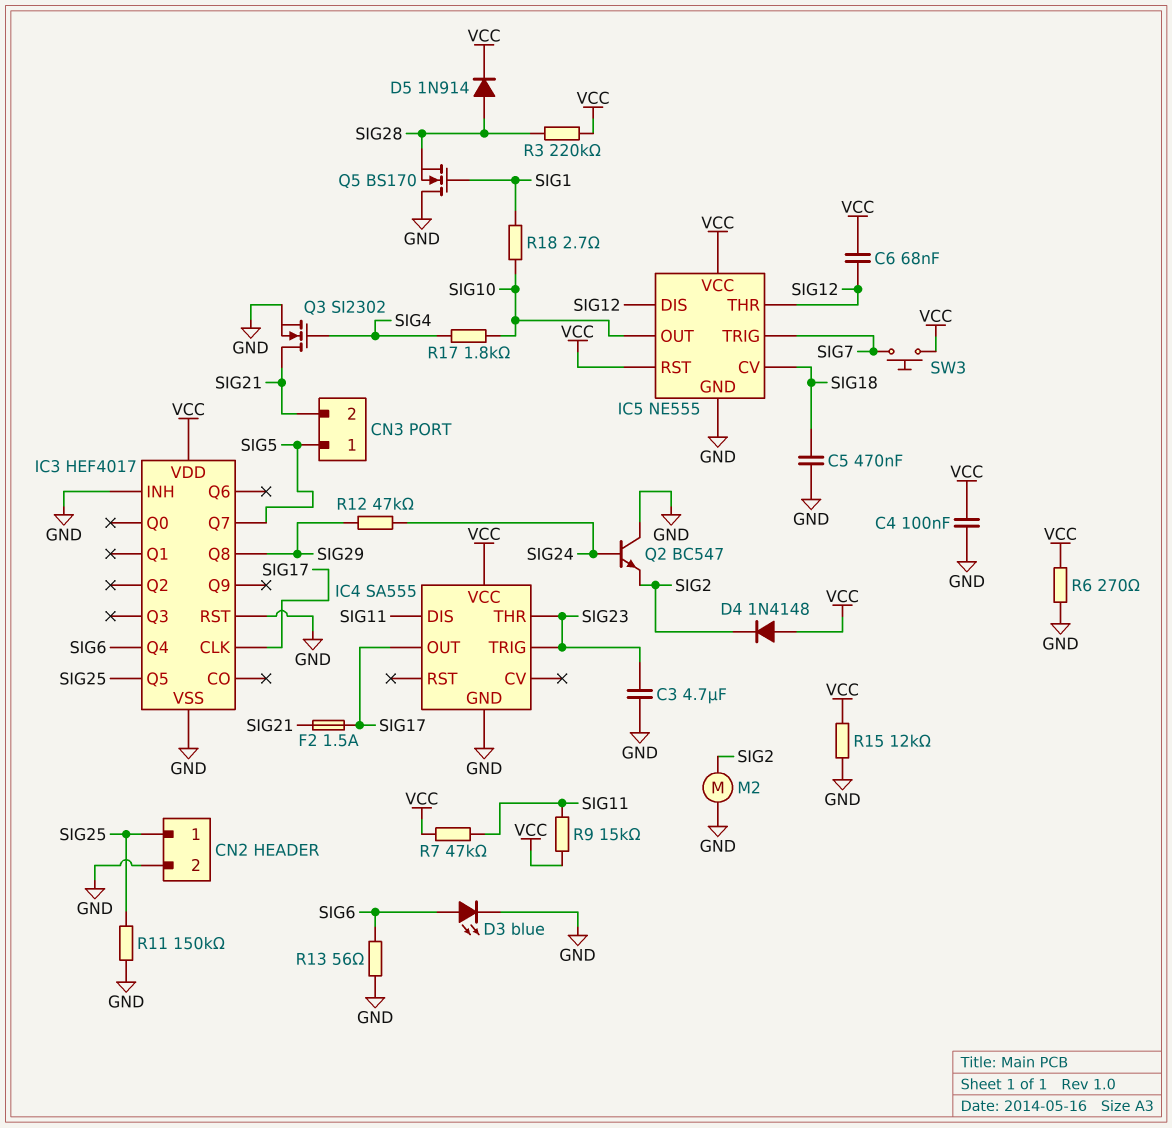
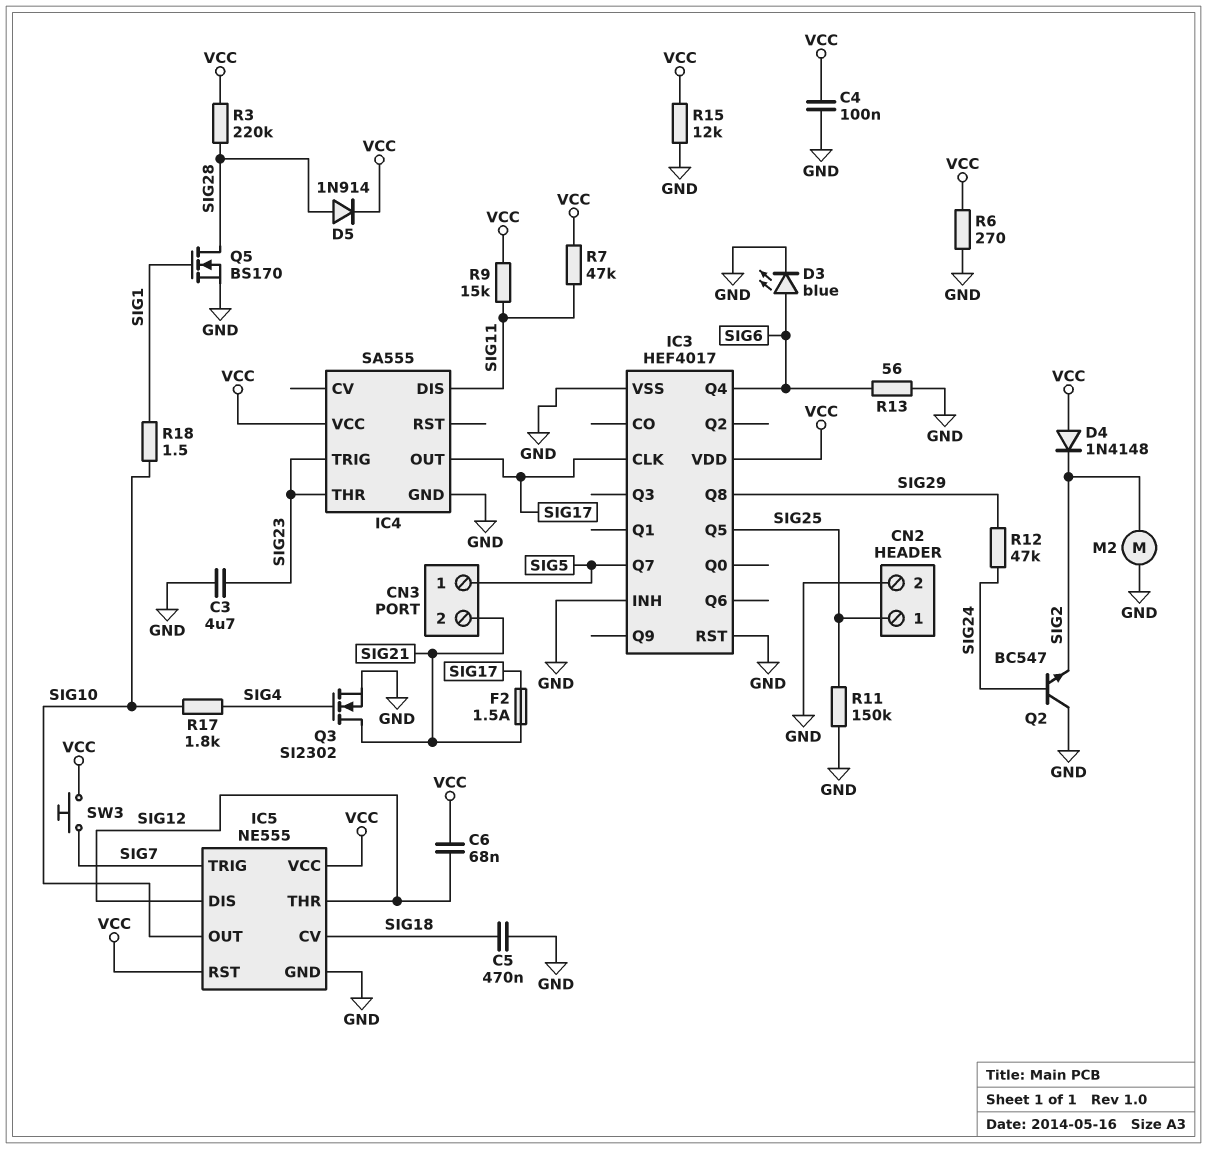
Q5: NMOS BS170 (G SIG1, D GND, S SIG28) -> NMOS BS170 (G SIG1, D SIG28, S GND)
R18: 2.7 (SIG1, SIG10) -> 1.5 (SIG1, SIG10)

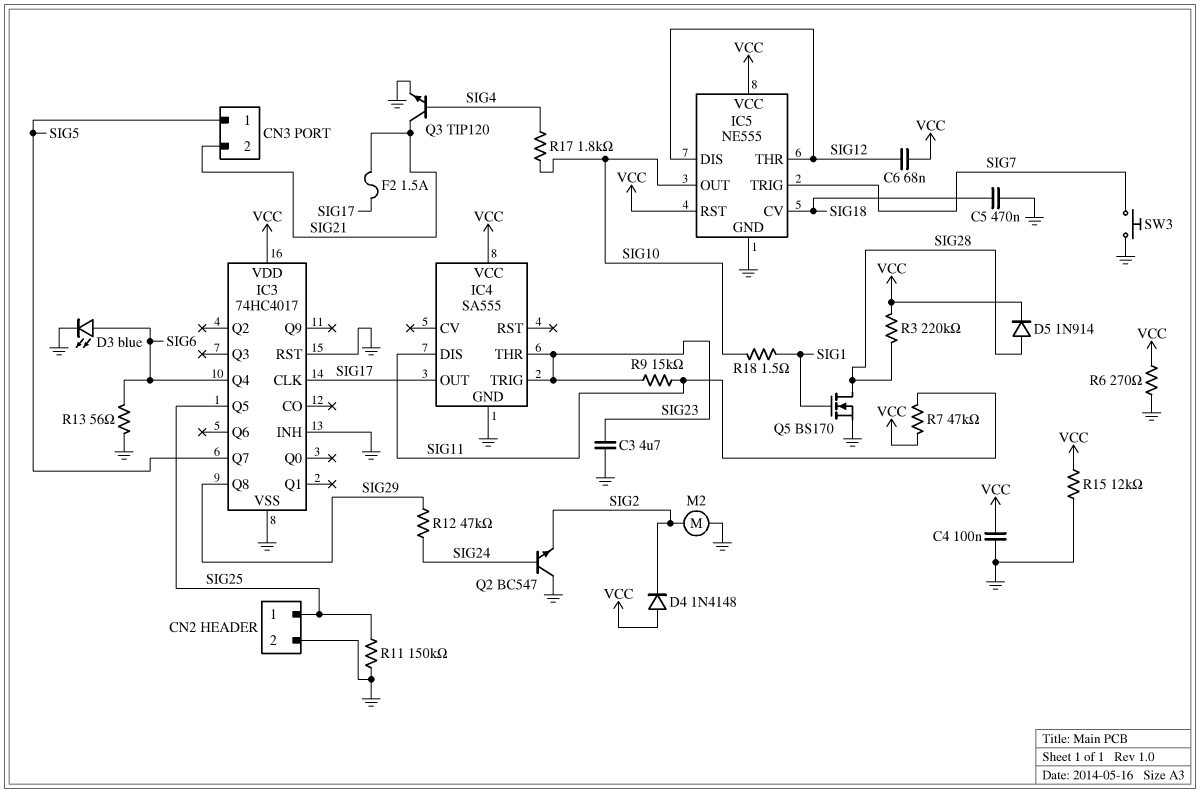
IC3: HEF4017 -> 74HC4017
Q3: NMOS SI2302 (G SIG4, D SIG21, S GND) -> NPN TIP120 (B SIG4, C SIG21, E GND)
R9: 15k (SIG11, VCC) -> 15k (SIG11, SIG23)
SW3: button (SIG7, VCC) -> button (GND, SIG7)

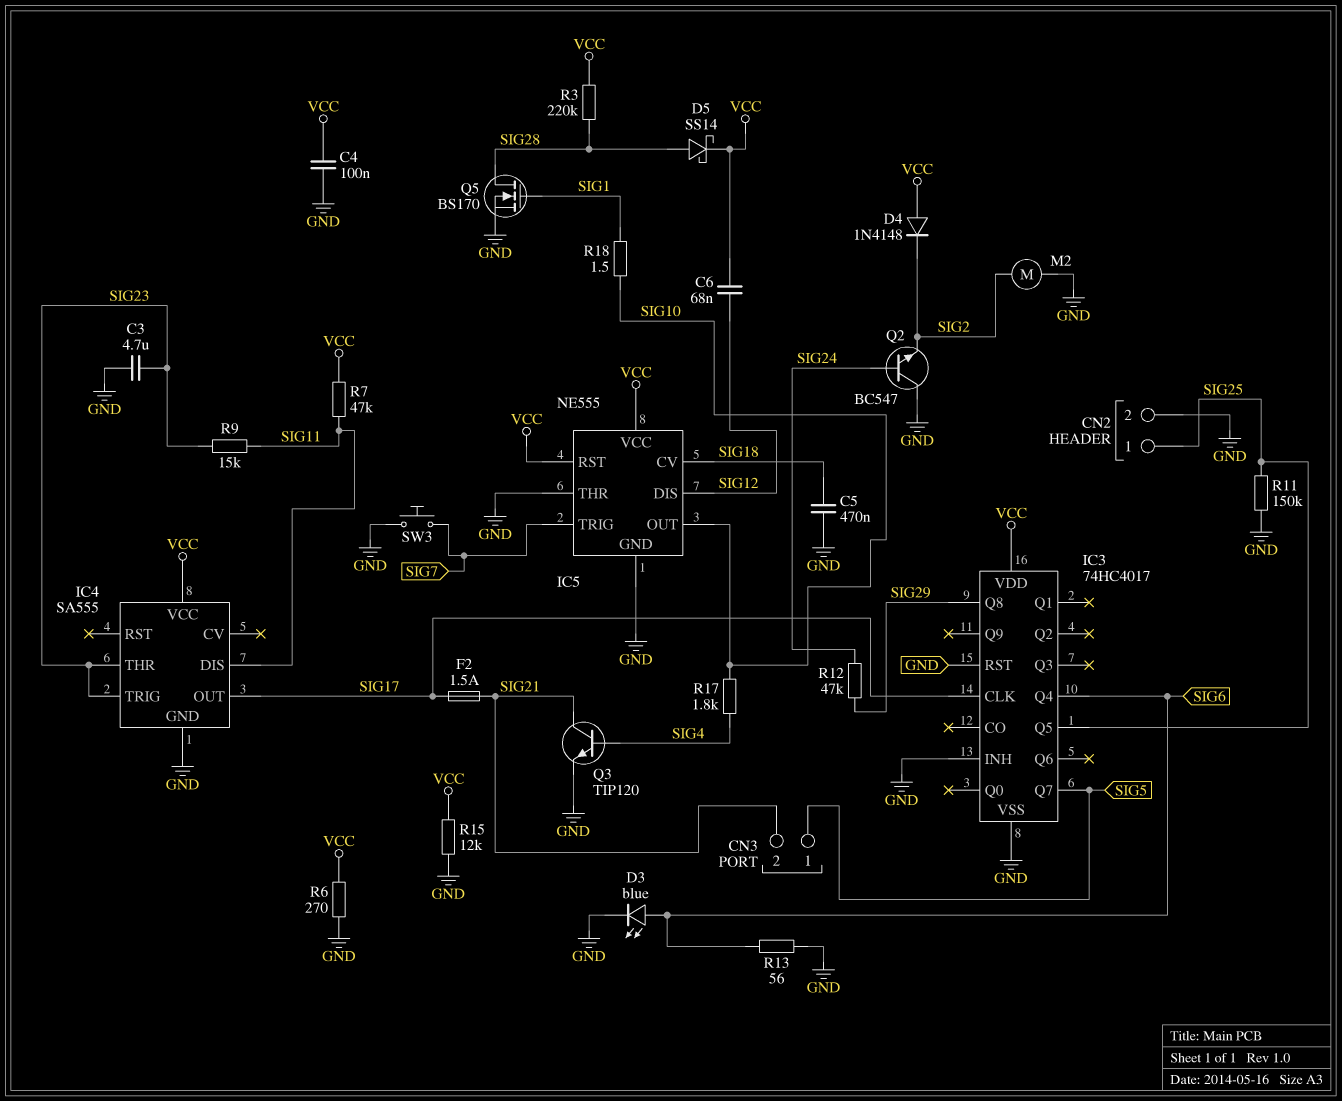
D5: diode 1N914 (A SIG28, K VCC) -> schottky SS14 (A SIG28, K VCC)
IC5 pin THR: SIG12 -> GND

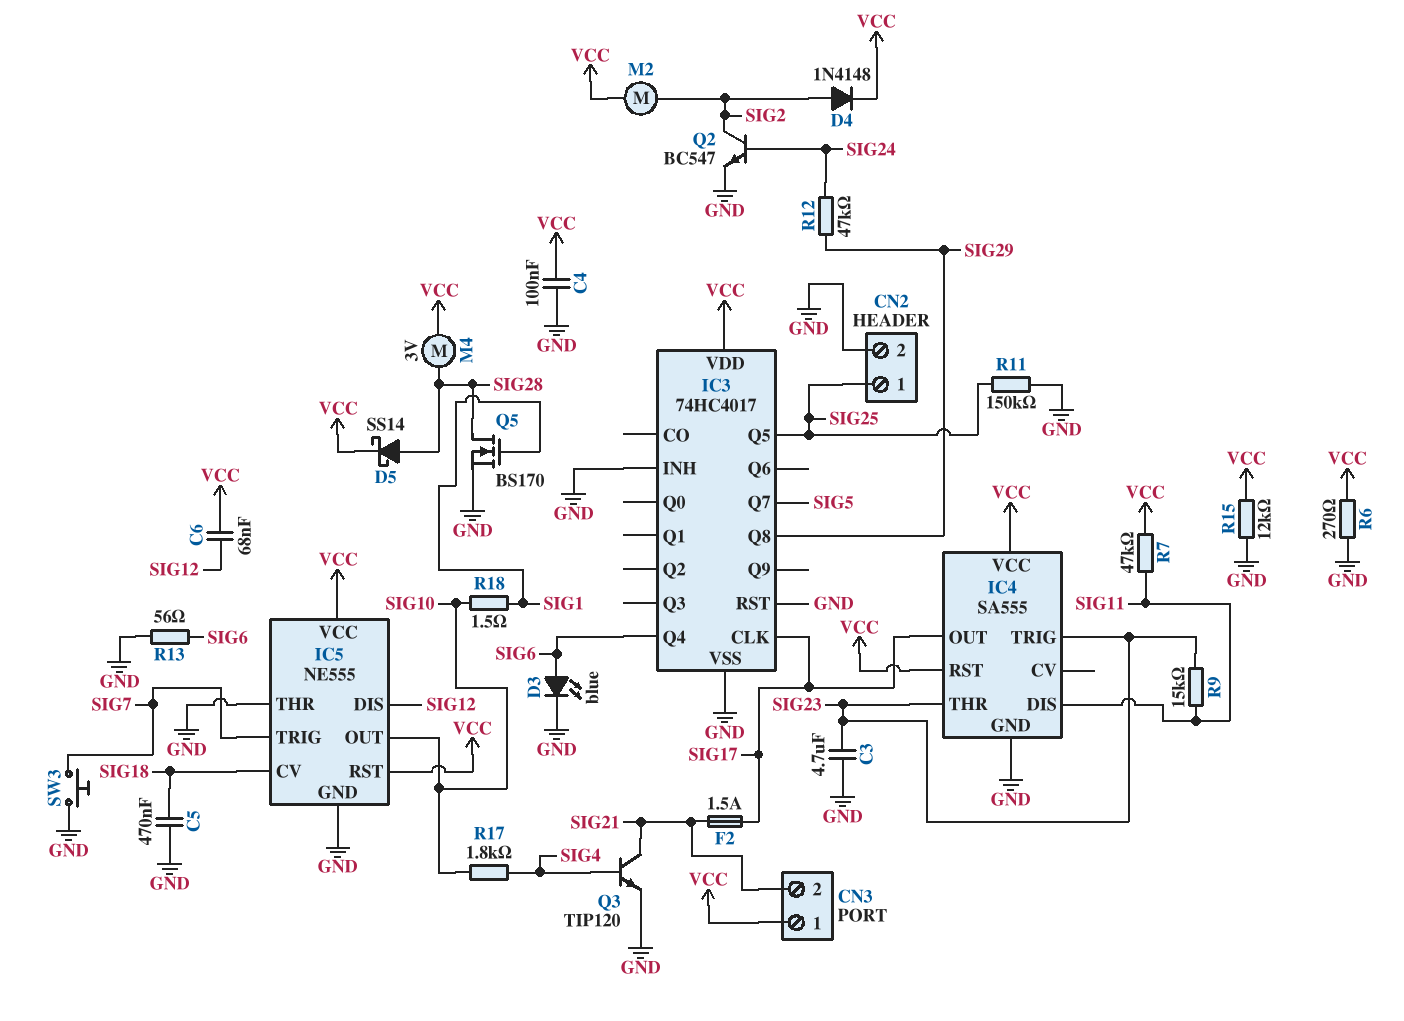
CN3 pin 1: SIG5 -> VCC
D4: diode 1N4148 (A VCC, K SIG2) -> diode 1N4148 (A SIG2, K VCC)
IC4 pin RST: none -> VCC
M2: motor (GND, SIG2) -> motor (SIG2, VCC)
M4: none -> motor 3V (SIG28, VCC)
Q2: NPN BC547 (B SIG24, C GND, E SIG2) -> NPN BC547 (B SIG24, C SIG2, E GND)
R3: 220k (SIG28, VCC) -> none

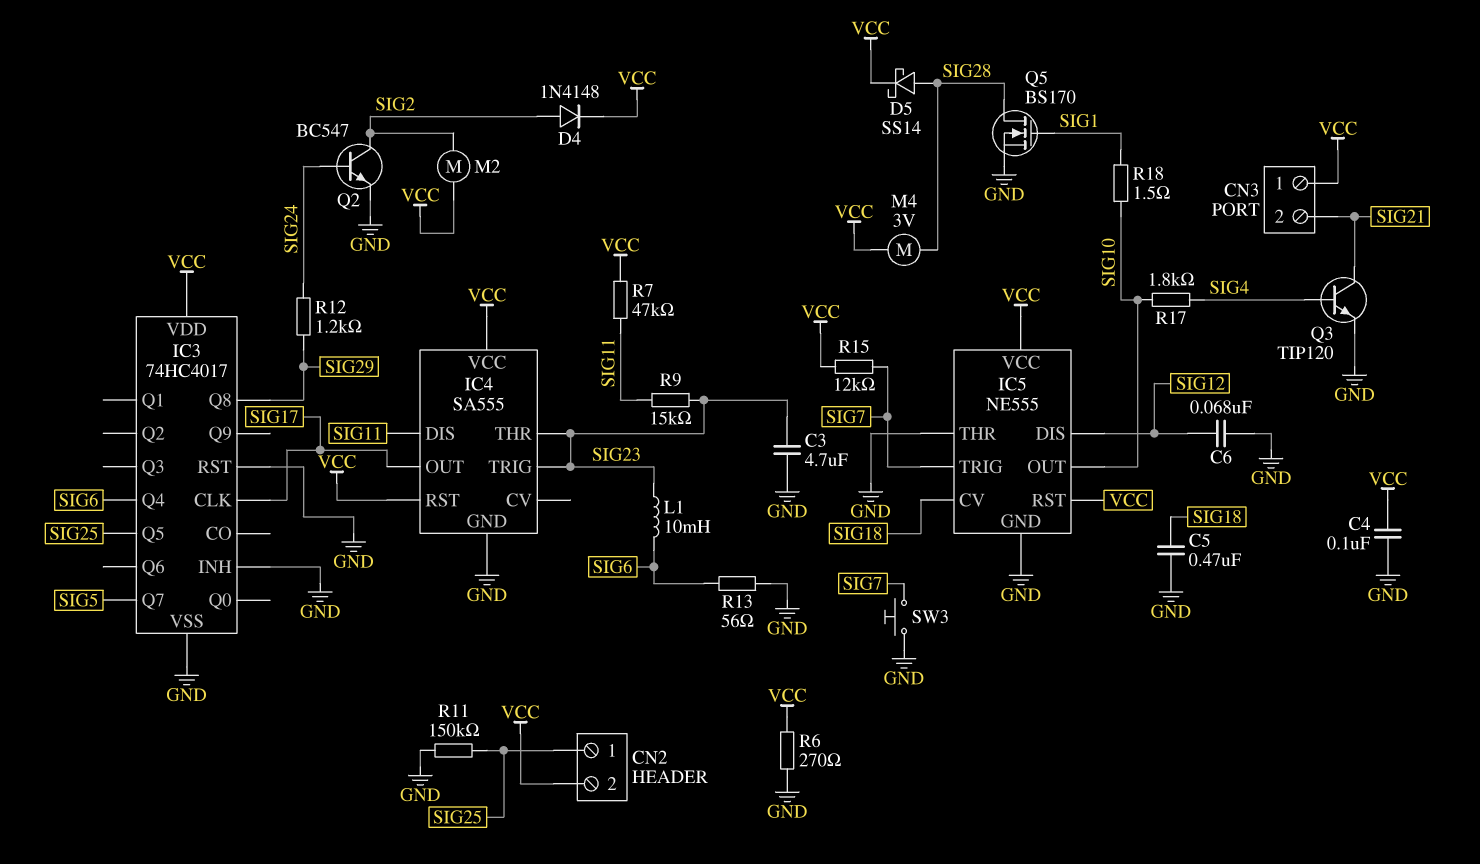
C6: 68nF (SIG12, VCC) -> 68nF (GND, SIG12)
CN2 pin 2: GND -> VCC
D3: LED blue (A SIG6, K GND) -> none
F2: 1.5A (SIG17, SIG21) -> none
L1: none -> 10mH (SIG6, SIG23)
R12: 47k (SIG24, SIG29) -> 1.2k (SIG24, SIG29)
R15: 12k (GND, VCC) -> 12k (SIG7, VCC)

